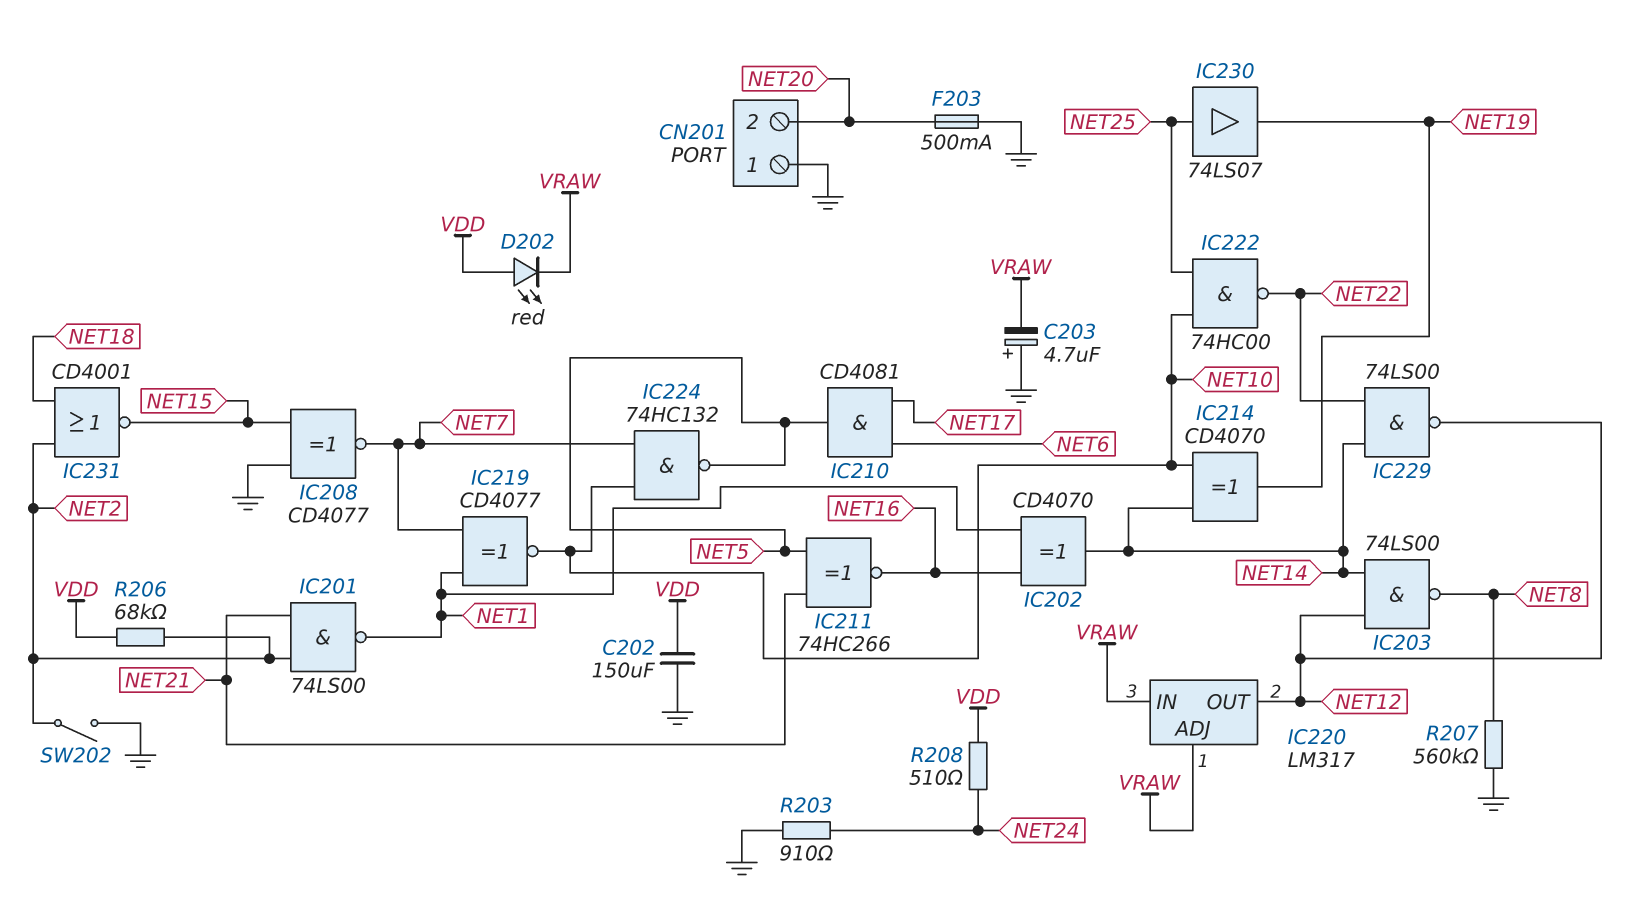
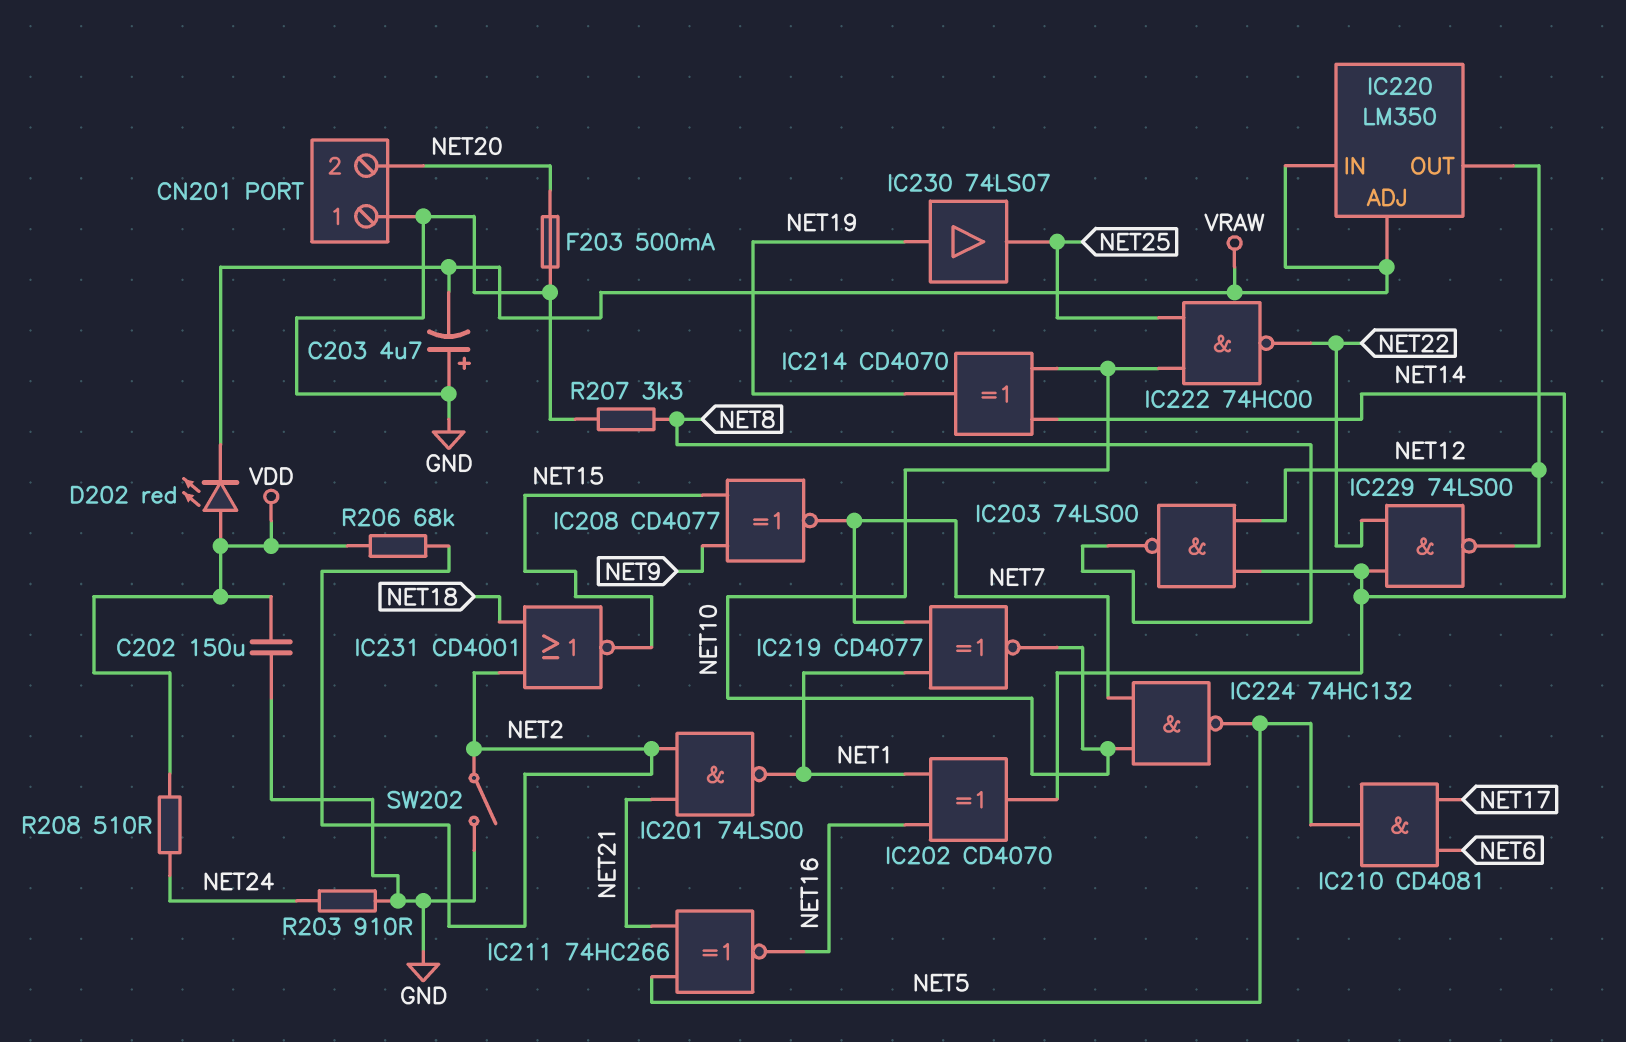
IC208: XNOR CD4077 (in GND, in NET15, out NET7) -> XNOR CD4077 (in NET9, in NET15, out NET7)
IC220: LM317 -> LM350
IC230: buffer 74LS07 (in NET25, out NET19) -> buffer 74LS07 (in NET19, out NET25)
R207: 560k (GND, NET8) -> 3.3k (GND, NET8)

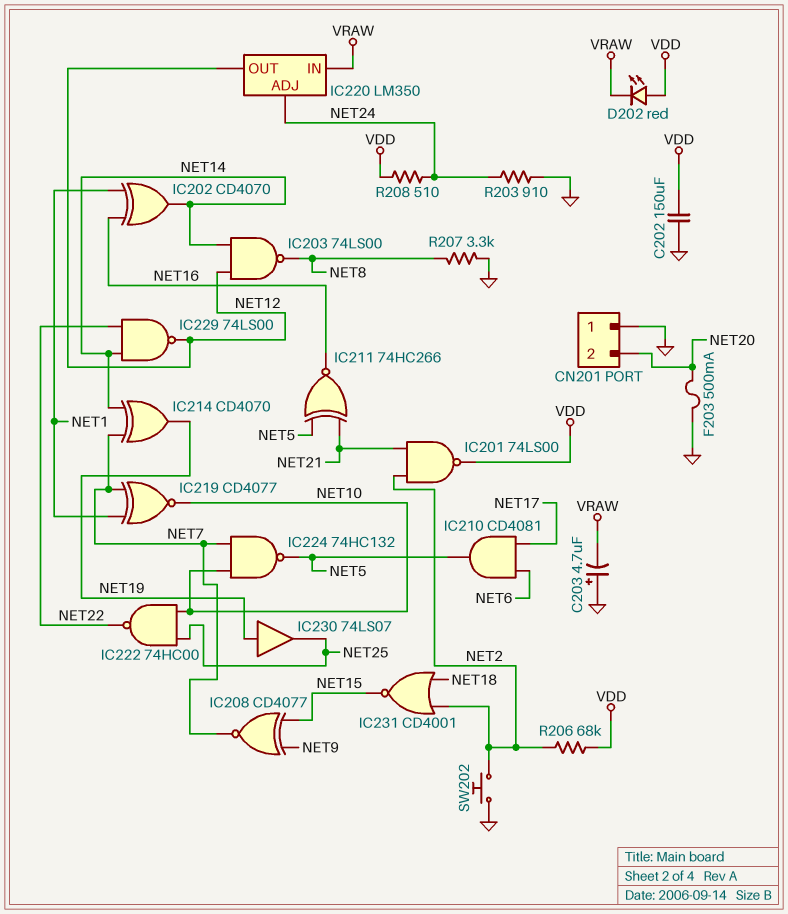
IC201: NAND 74LS00 (in NET2, in NET21, out NET1) -> NAND 74LS00 (in NET2, in NET21, out VDD)
IC214: XOR CD4070 (in NET10, in NET14, out NET19) -> XOR CD4070 (in NET7, in NET14, out NET19)
IC220 pin ADJ: VRAW -> NET24
SW202: switch (GND, NET2) -> button (GND, NET2)

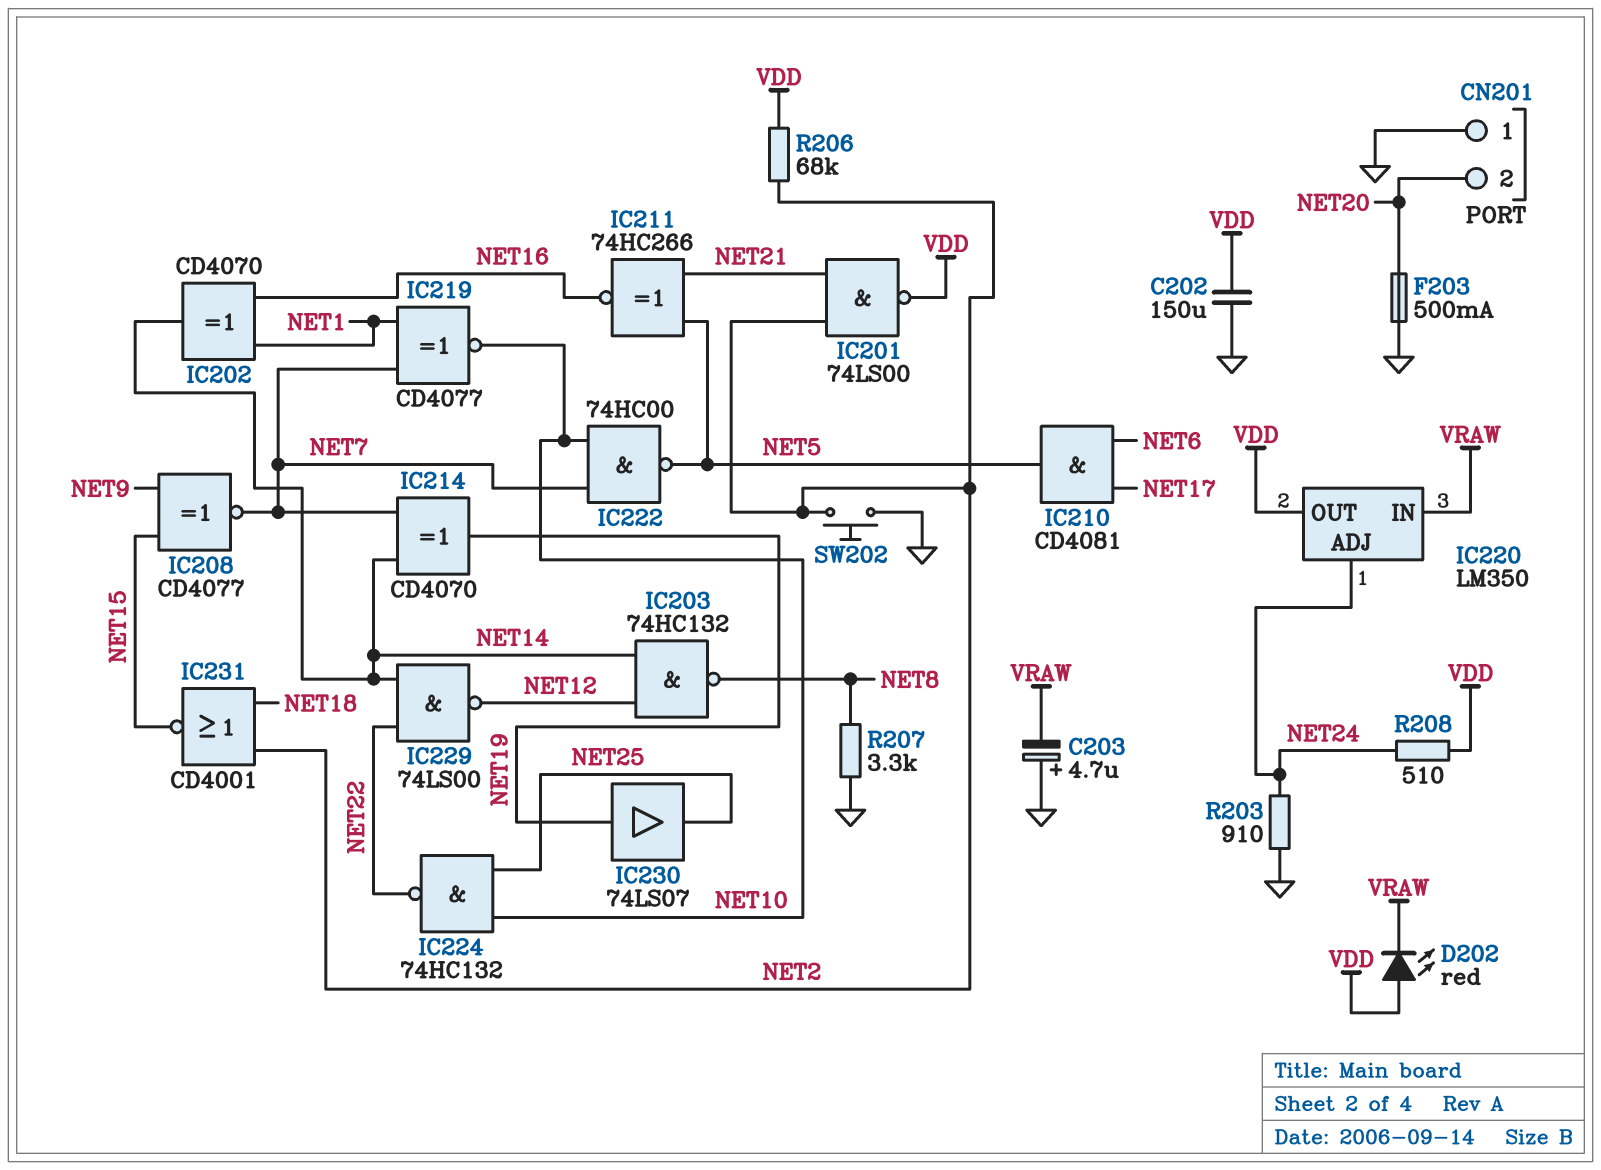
IC203: NAND 74LS00 (in NET12, in NET14, out NET8) -> NAND 74HC132 (in NET12, in NET14, out NET8)
IC220 pin OUT: NET12 -> VDD
IC222: NAND 74HC00 (in NET10, in NET25, out NET22) -> NAND 74HC00 (in NET7, in NET10, out NET5)
IC224: NAND 74HC132 (in NET7, in NET10, out NET5) -> NAND 74HC132 (in NET10, in NET25, out NET22)

